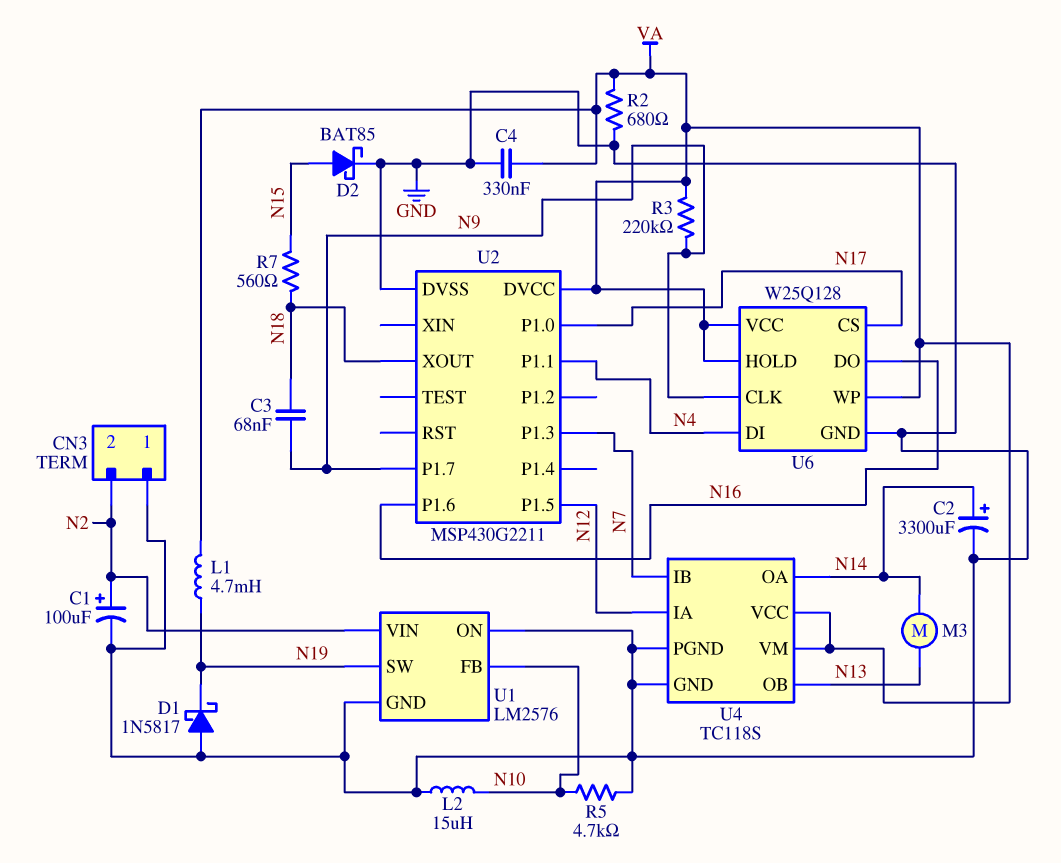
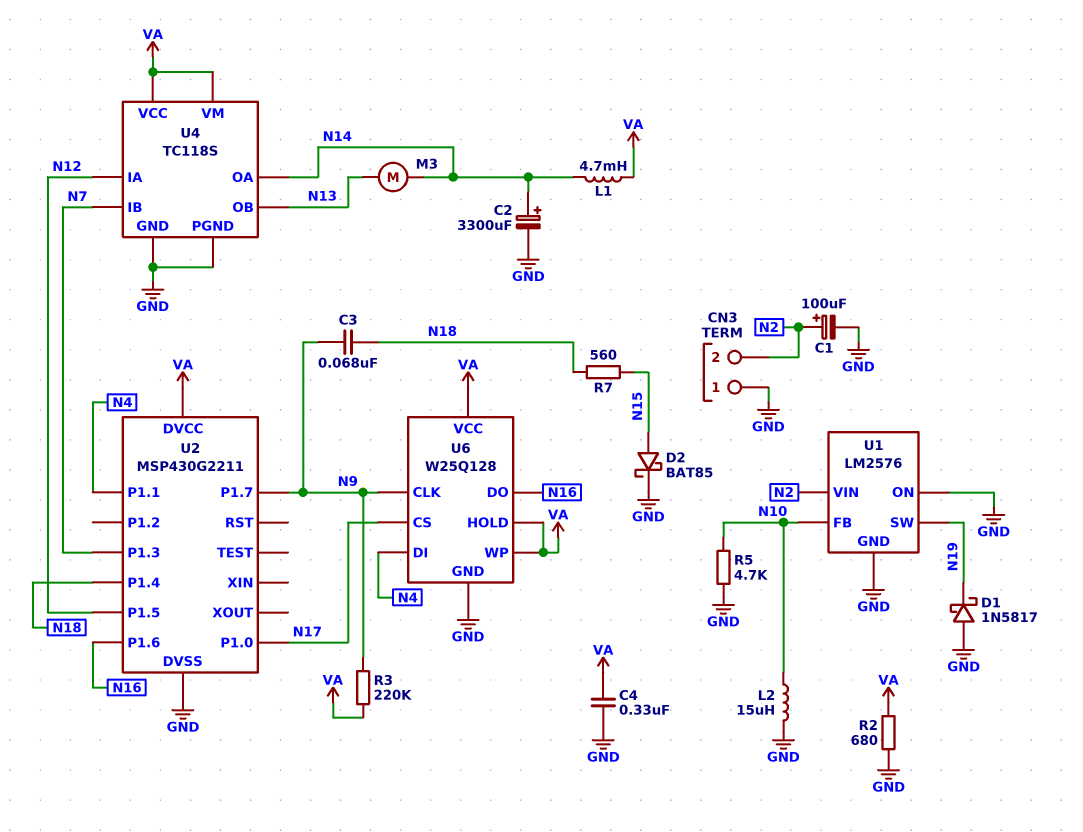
L1: 4.7mH (N19, VA) -> 4.7mH (N14, VA)
U2 pin P1.4: none -> N18
U2 pin XOUT: N18 -> none

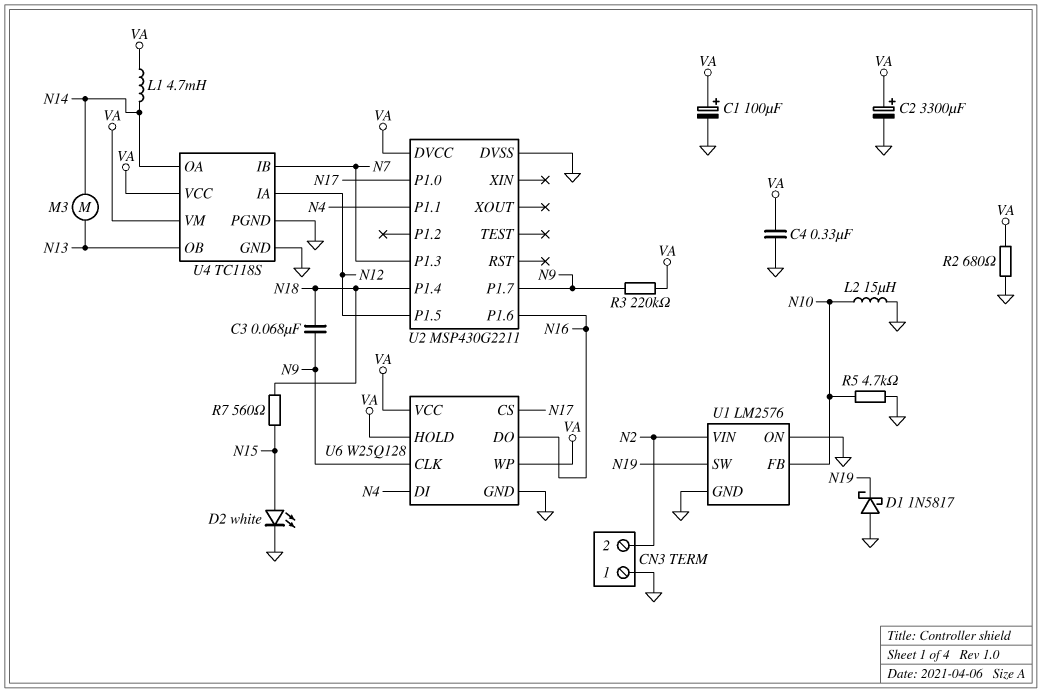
C1: 100uF (plus N2, minus GND) -> 100uF (plus VA, minus GND)
C2: 3300uF (plus N14, minus GND) -> 3300uF (plus VA, minus GND)
D2: schottky BAT85 (A N15, K GND) -> LED white (A N15, K GND)

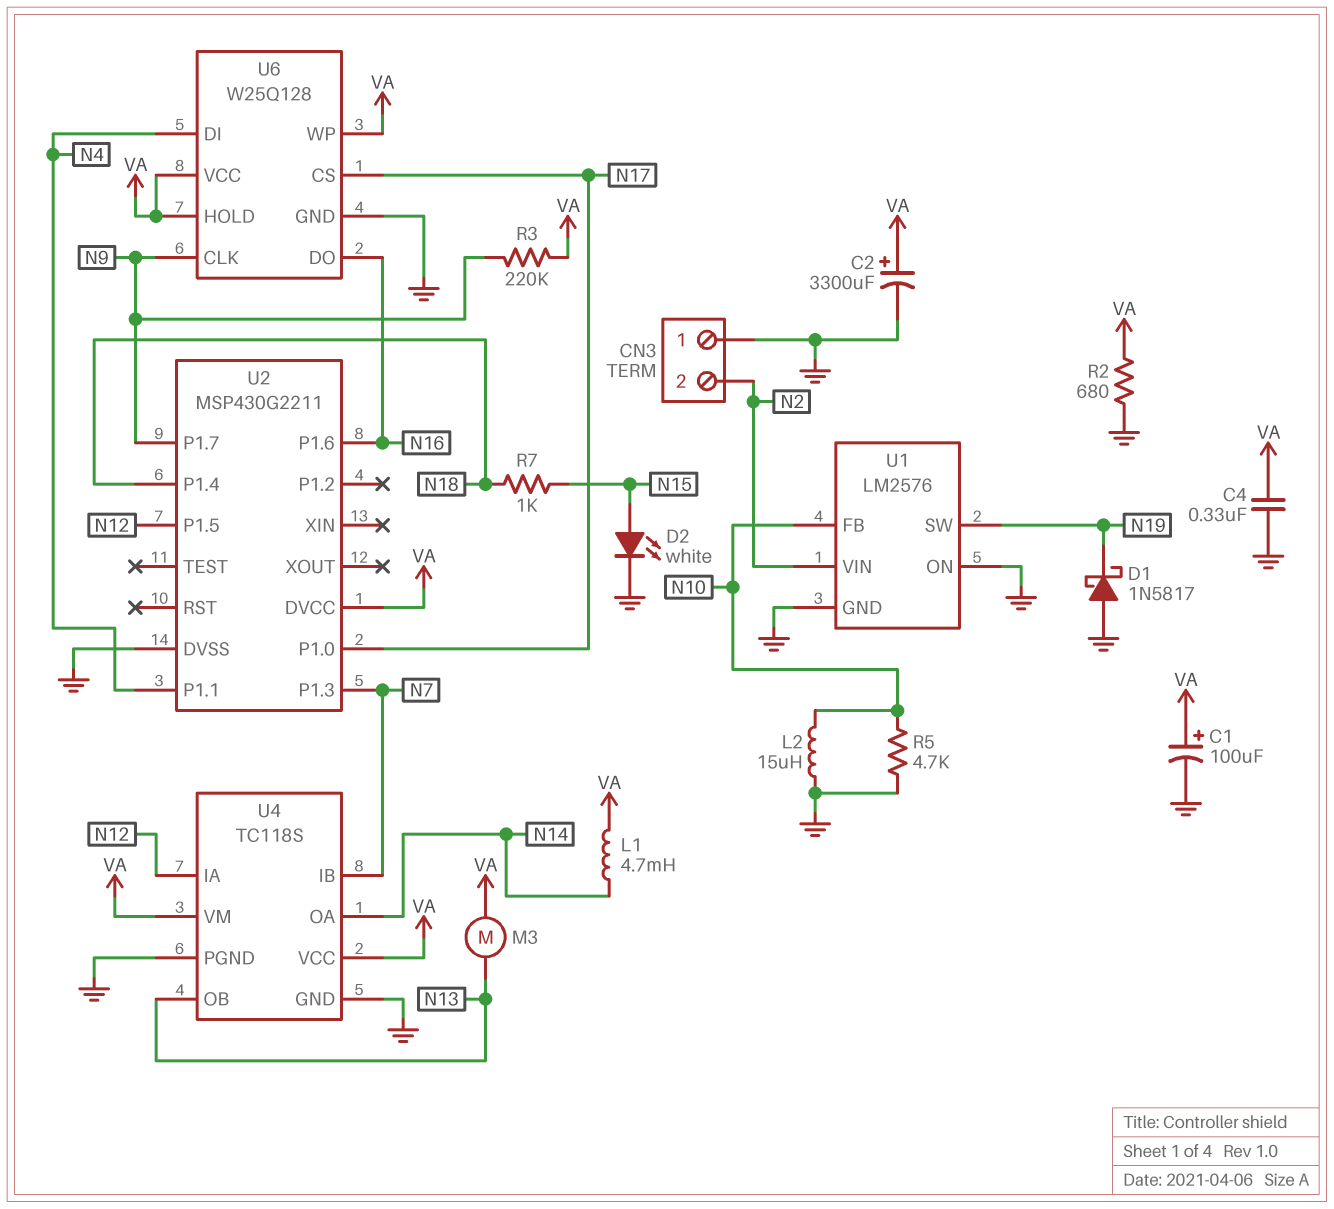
C3: 68nF (N9, N18) -> none
M3: motor (N13, N14) -> motor (N13, VA)
R7: 560 (N15, N18) -> 1k (N15, N18)

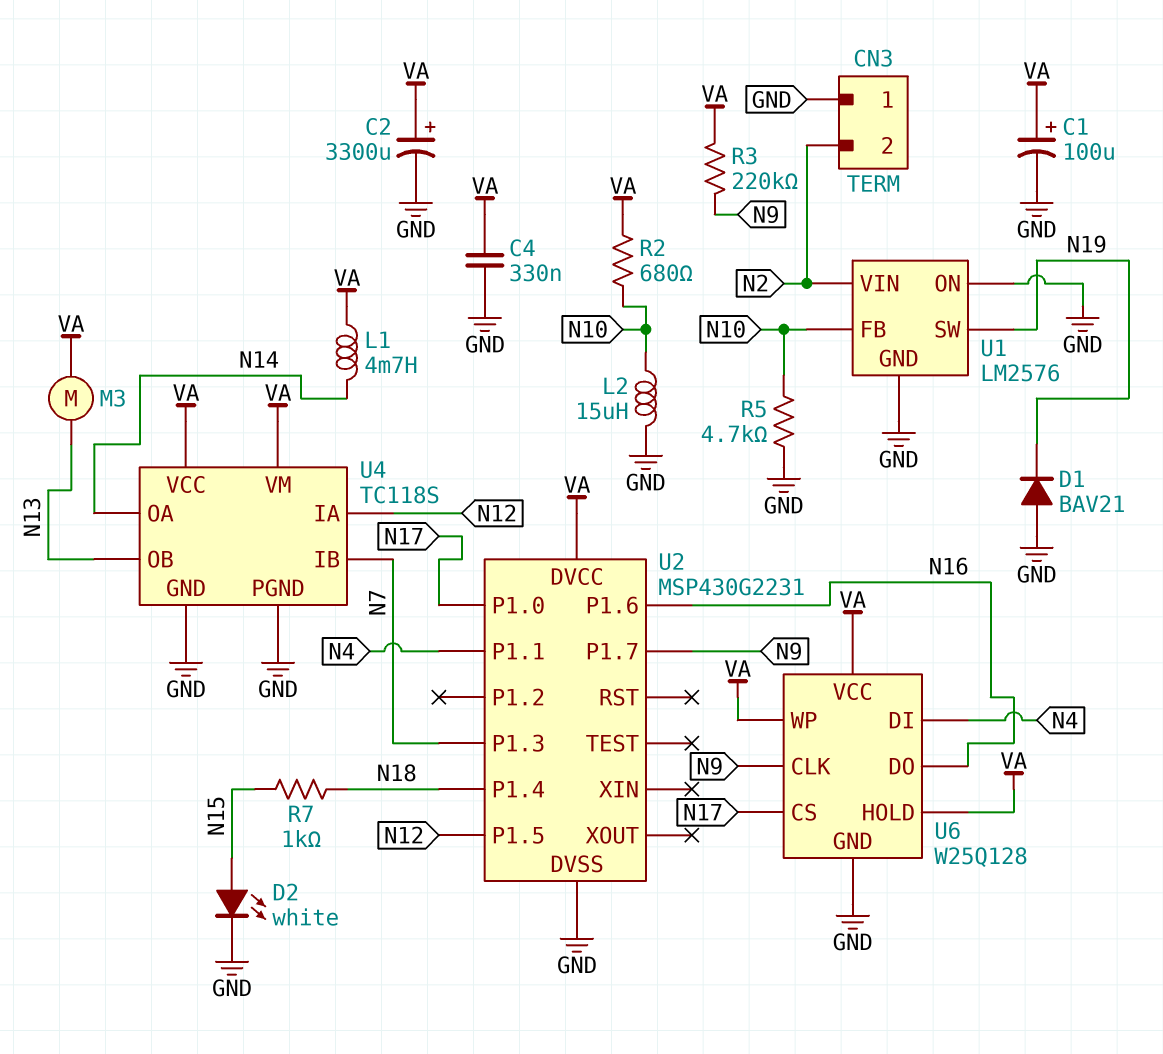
D1: schottky 1N5817 (A GND, K N19) -> diode BAV21 (A GND, K N19)
R2: 680 (GND, VA) -> 680 (N10, VA)
U2: MSP430G2211 -> MSP430G2231

